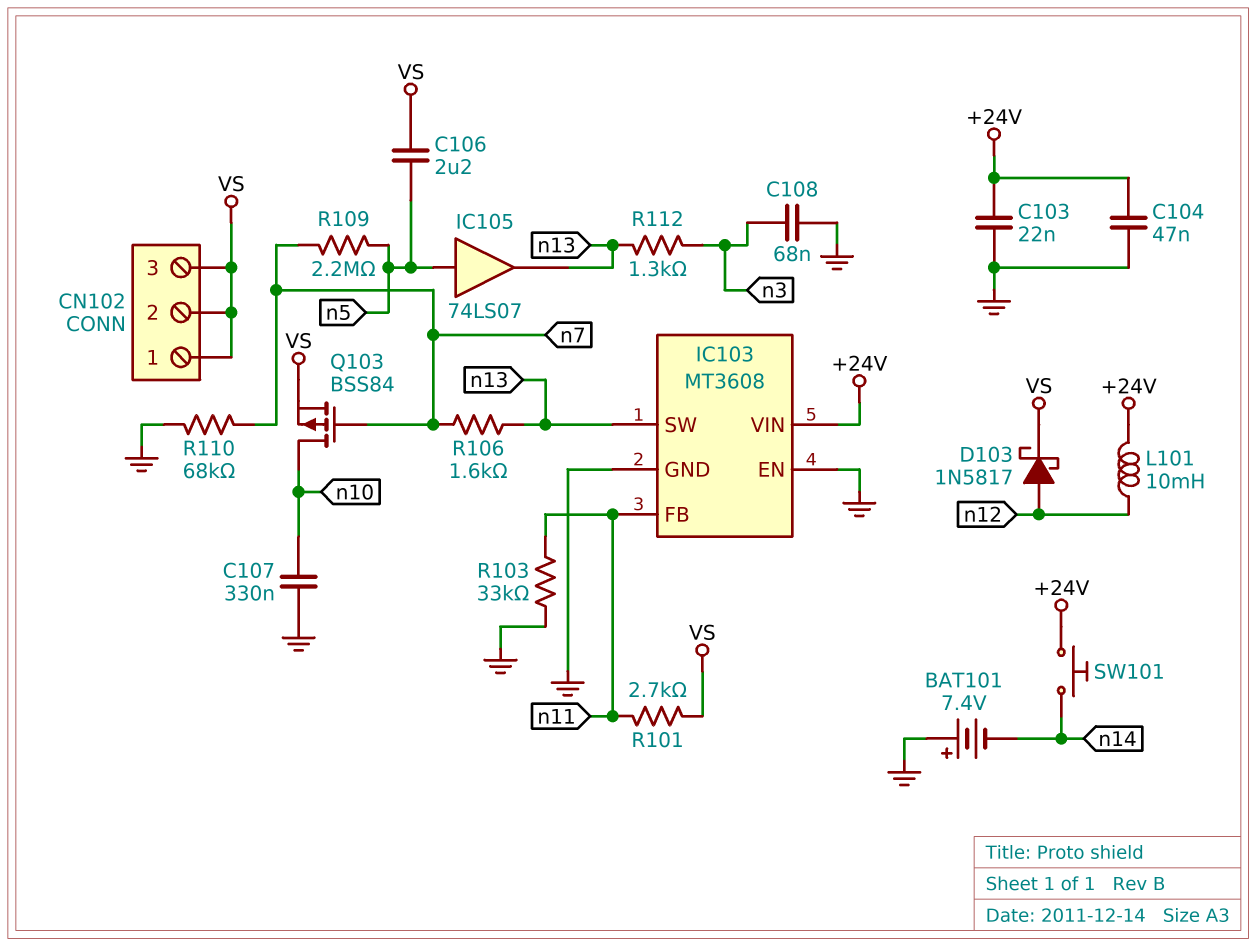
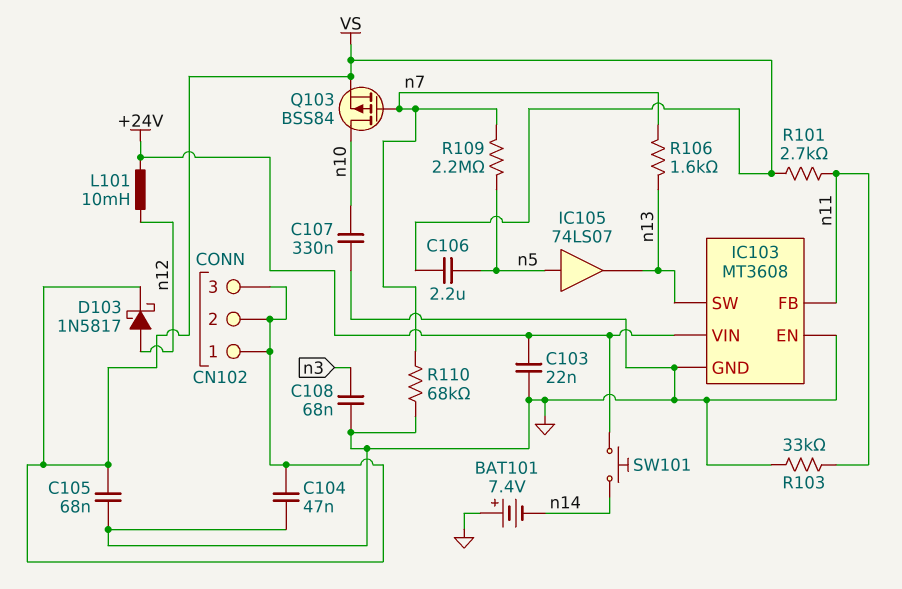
C104: 47nF (+24V, GND) -> 47nF (GND, VS)
C105: none -> 68nF (GND, VS)
R112: 1.3k (n3, n13) -> none

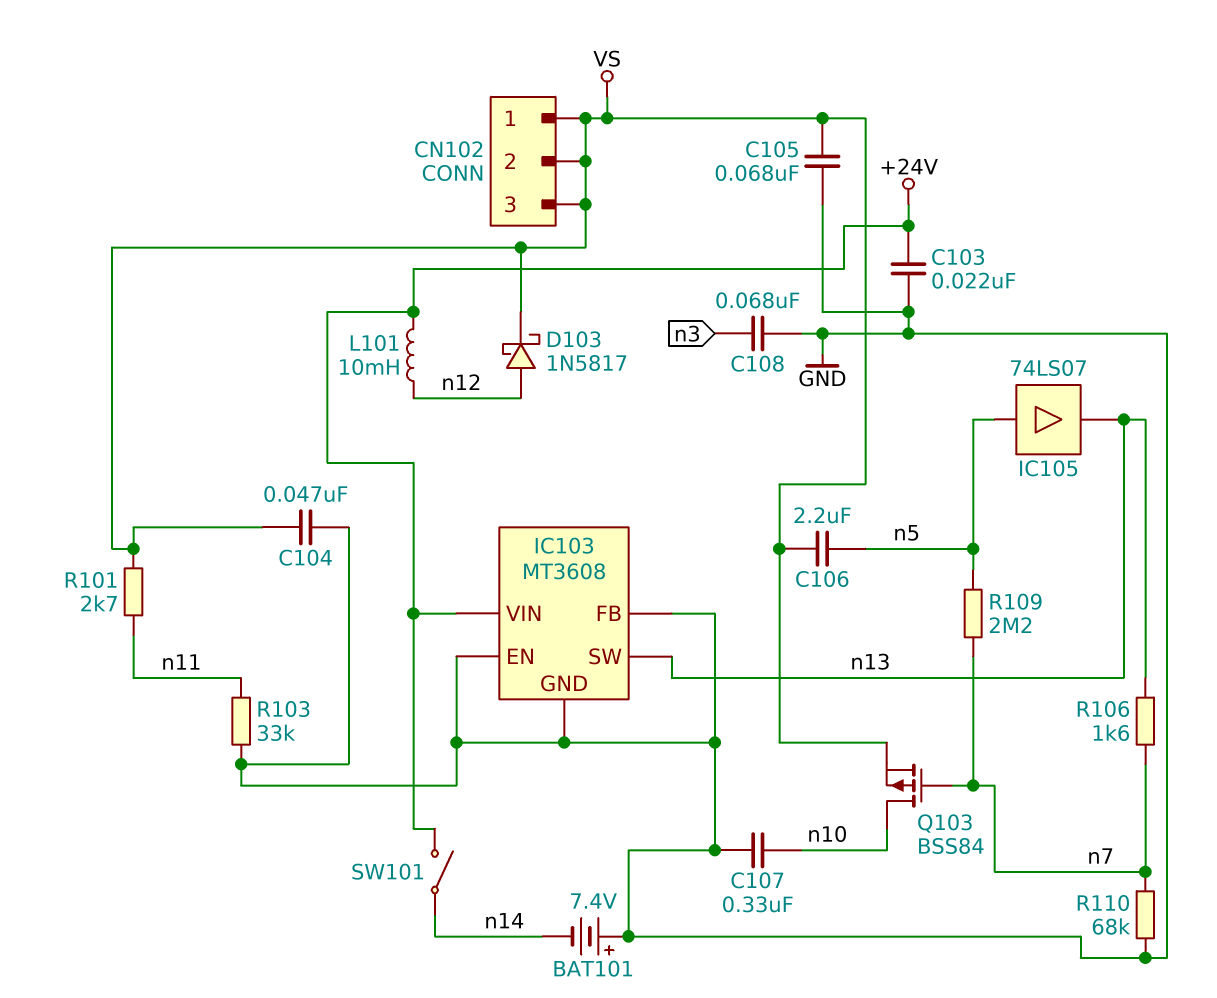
IC103 pin FB: n11 -> GND
SW101: button (+24V, n14) -> switch (+24V, n14)

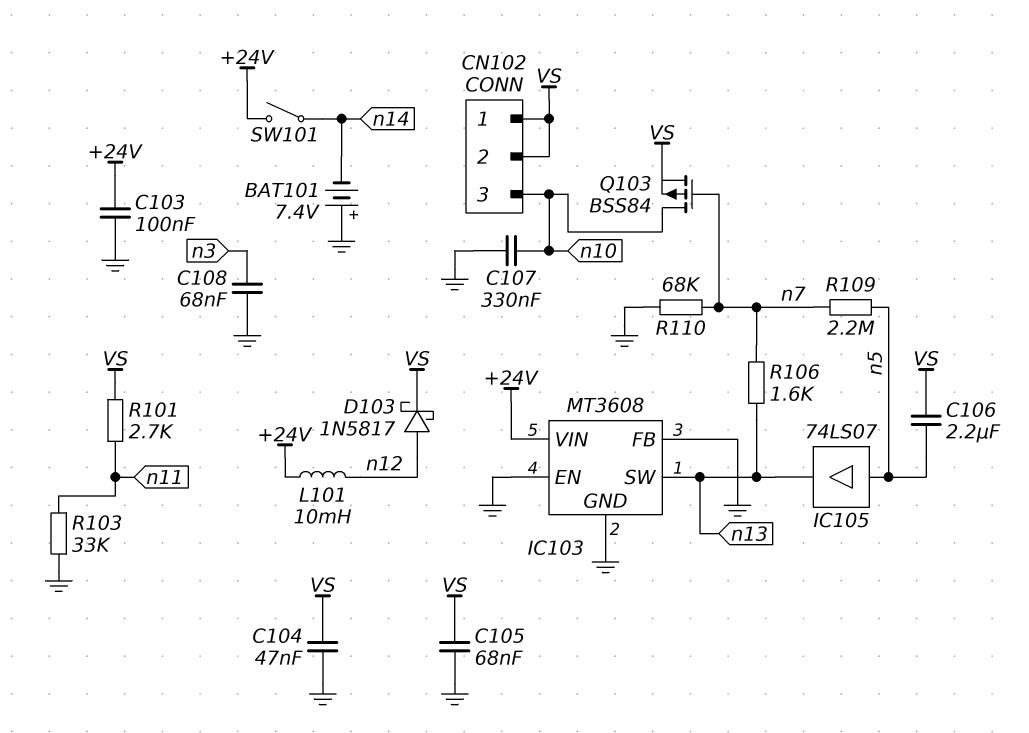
C103: 22nF (+24V, GND) -> 100nF (+24V, GND)
CN102 pin 3: VS -> n10

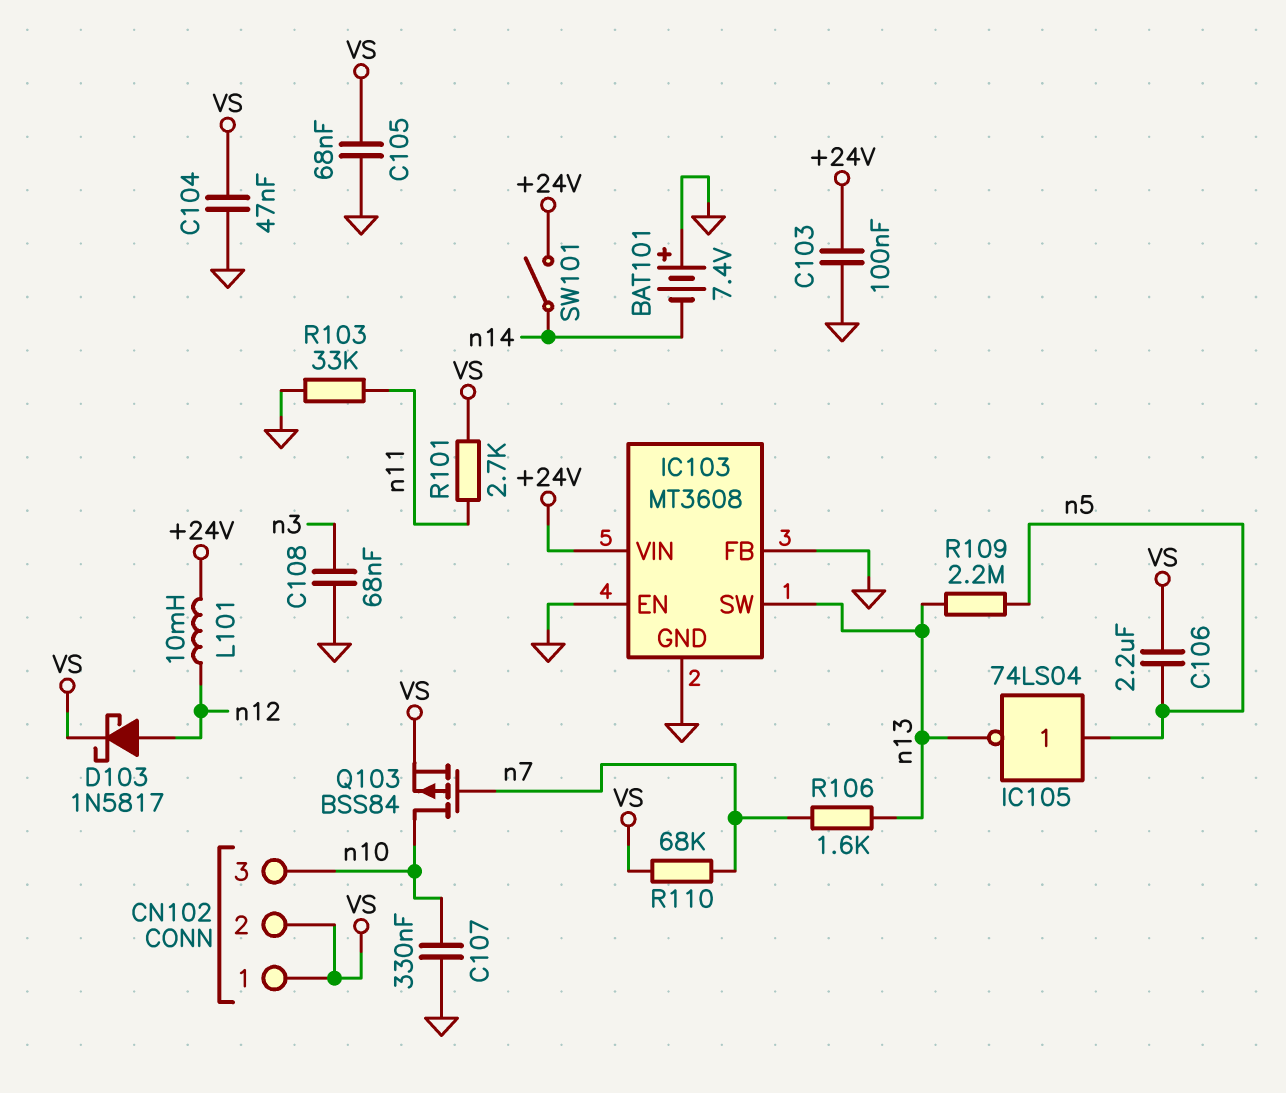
IC105: buffer 74LS07 (in n5, out n13) -> NOT 74LS04 (in n5, out n13)
R109: 2.2M (n5, n7) -> 2.2M (n5, n13)
R110: 68k (GND, n7) -> 68k (VS, n7)

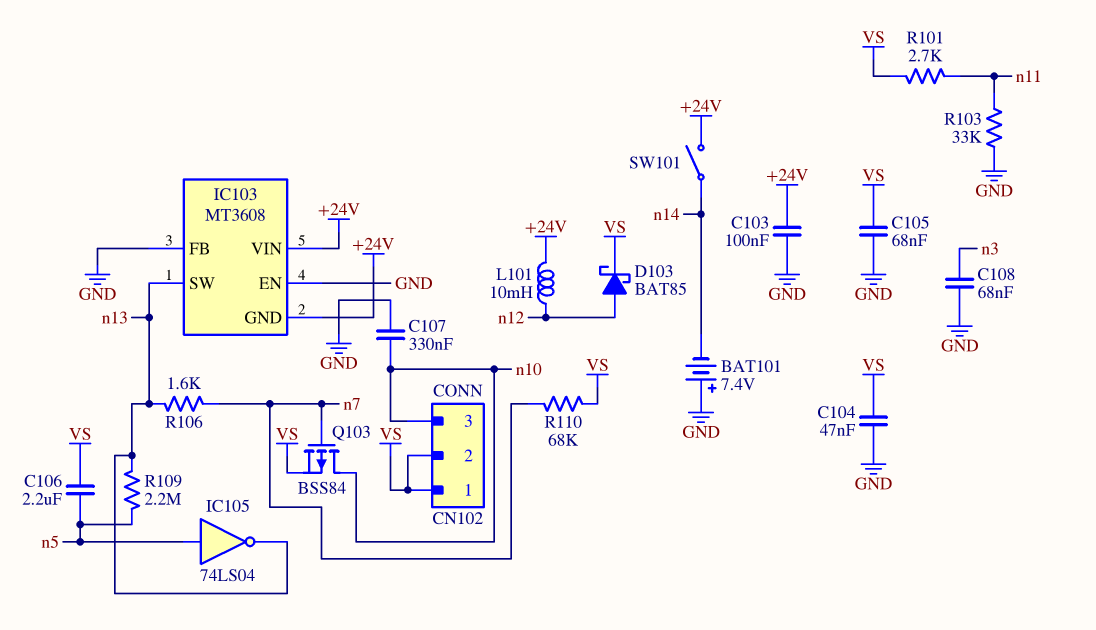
D103: schottky 1N5817 (A n12, K VS) -> schottky BAT85 (A n12, K VS)
IC103 pin GND: GND -> +24V

